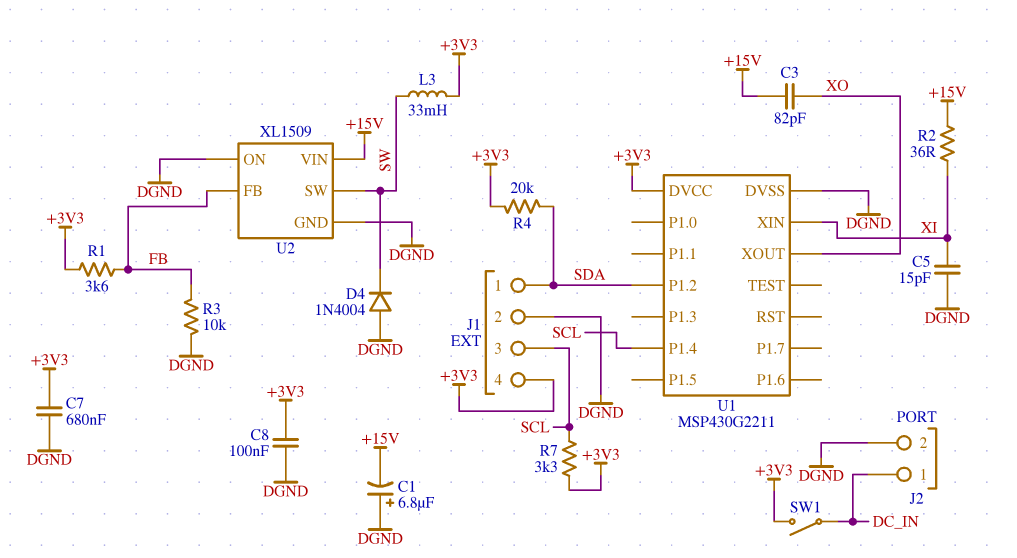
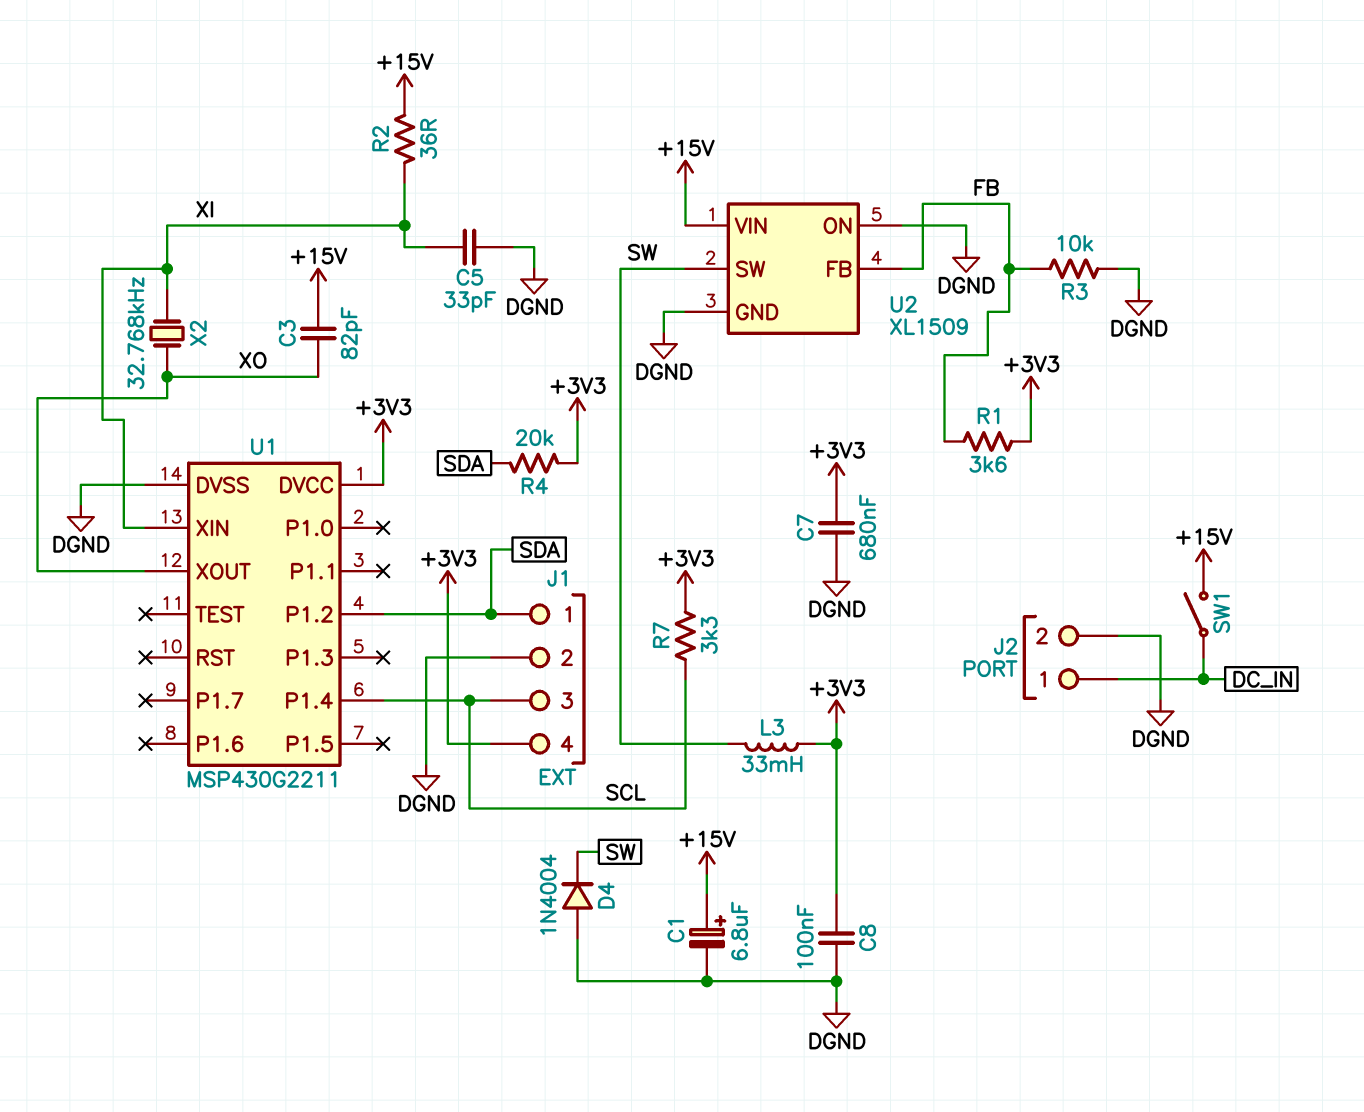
C1: 6.8uF (plus DGND, minus +15V) -> 6.8uF (plus +15V, minus DGND)
C5: 15pF (DGND, XI) -> 33pF (DGND, XI)
SW1: switch (+3V3, DC_IN) -> switch (+15V, DC_IN)
X2: none -> 32.768kHz (XI, XO)

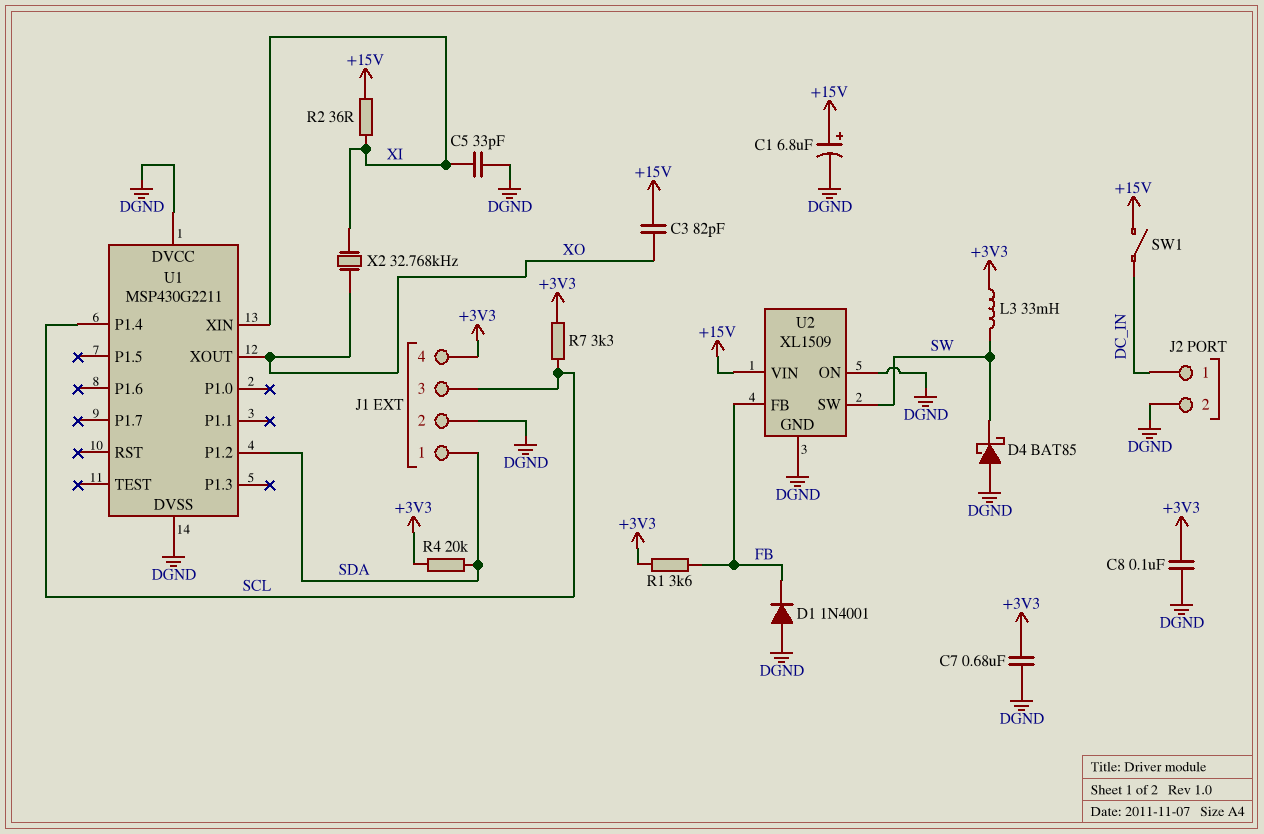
D1: none -> diode 1N4001 (A DGND, K FB)
D4: diode 1N4004 (A DGND, K SW) -> schottky BAT85 (A DGND, K SW)
R3: 10k (DGND, FB) -> none
U1 pin DVCC: +3V3 -> DGND

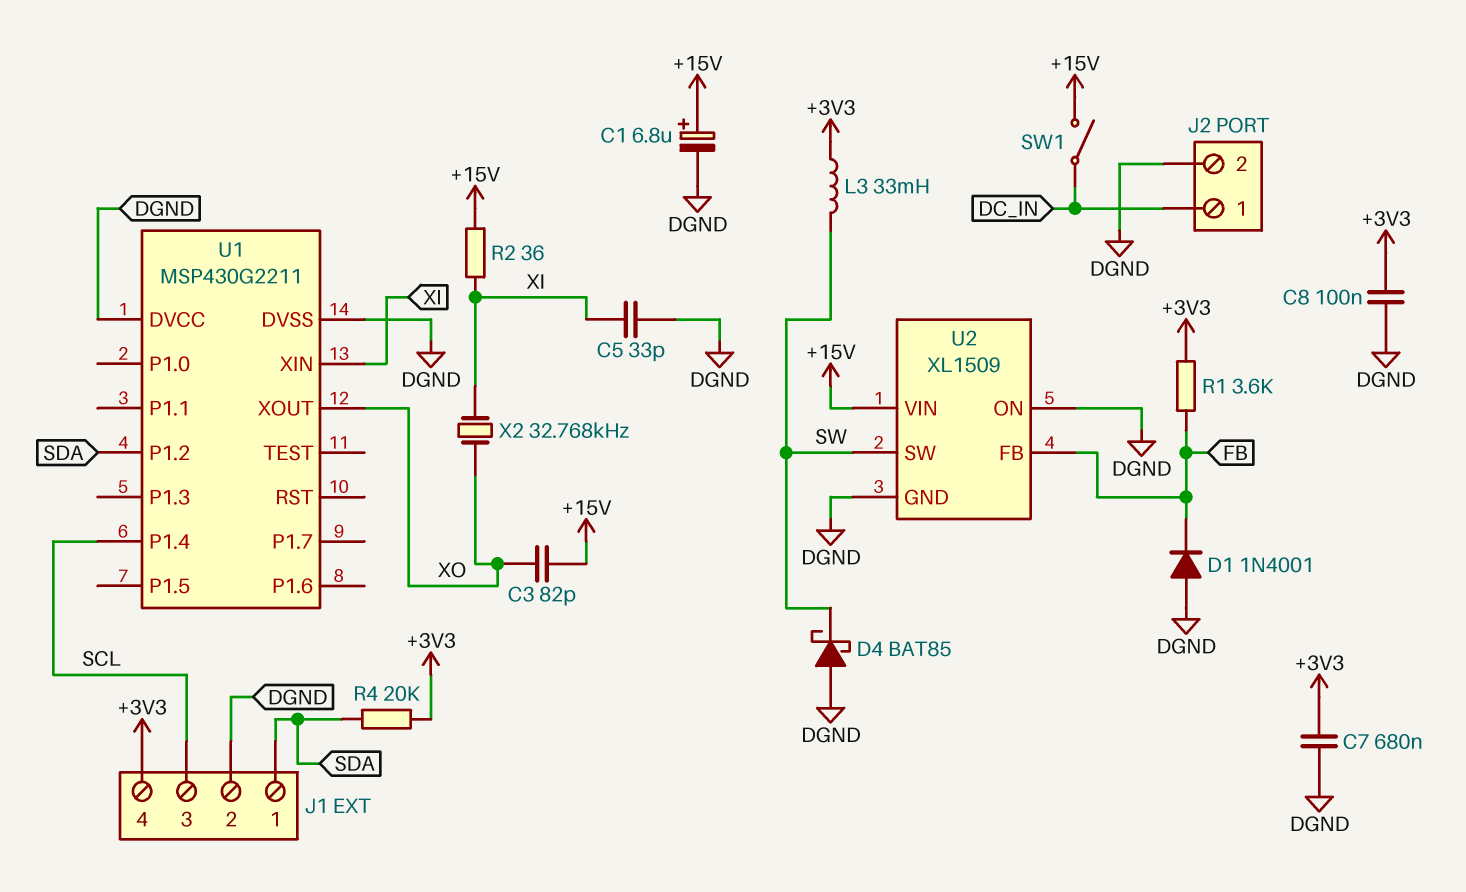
R7: 3.3k (+3V3, SCL) -> none

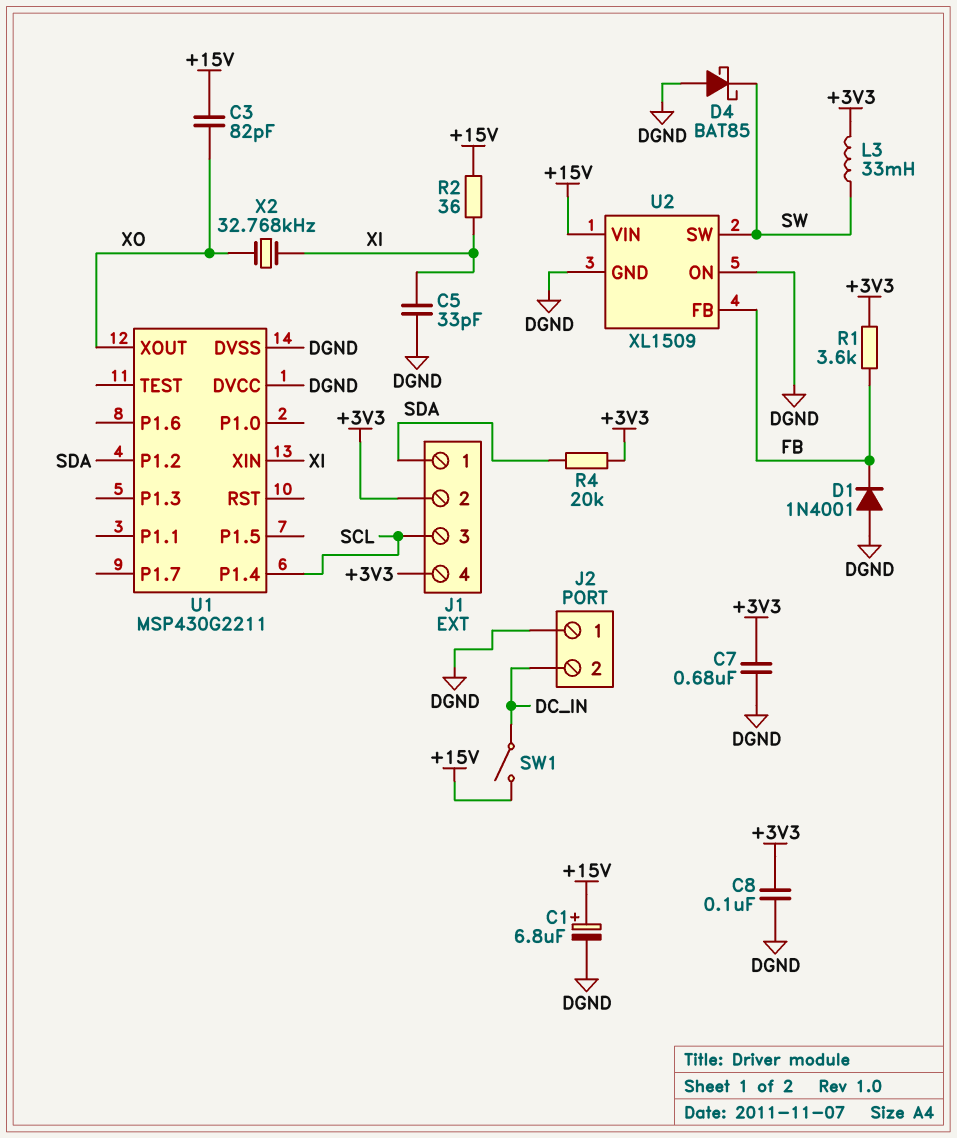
J1 pin 2: DGND -> +3V3
J2 pin 1: DC_IN -> DGND
J2 pin 2: DGND -> DC_IN

